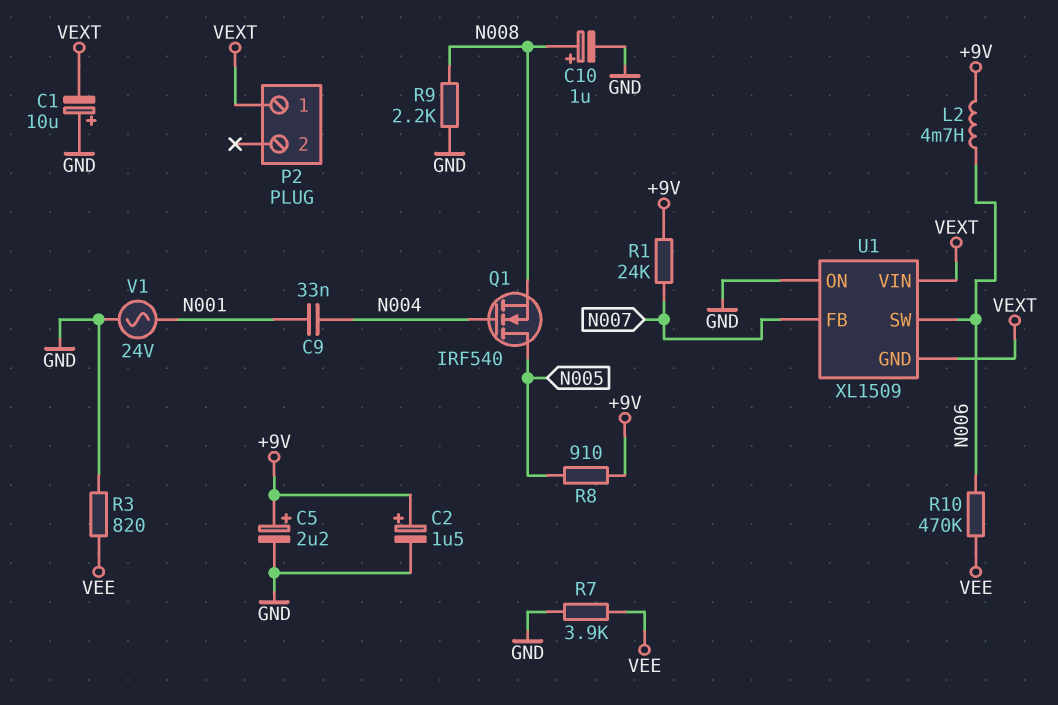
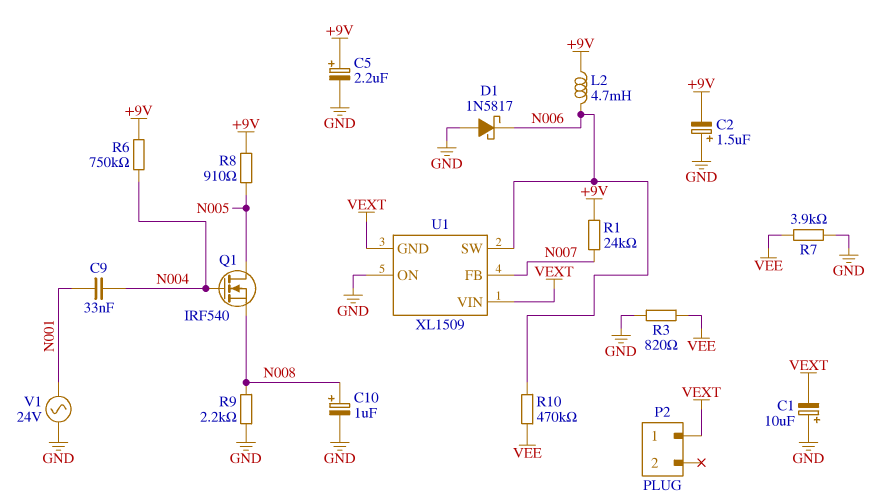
C2: 1.5uF (plus +9V, minus GND) -> 1.5uF (plus GND, minus +9V)
D1: none -> schottky 1N5817 (A GND, K N006)
R6: none -> 750k (+9V, N004)

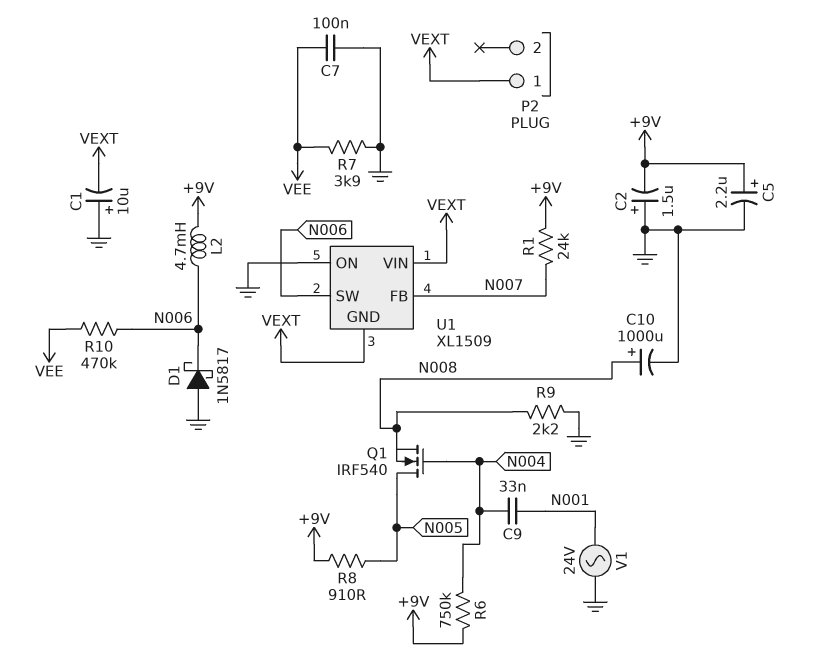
C7: none -> 100nF (GND, VEE)
C10: 1uF (plus N008, minus GND) -> 1000uF (plus N008, minus GND)
R3: 820 (GND, VEE) -> none

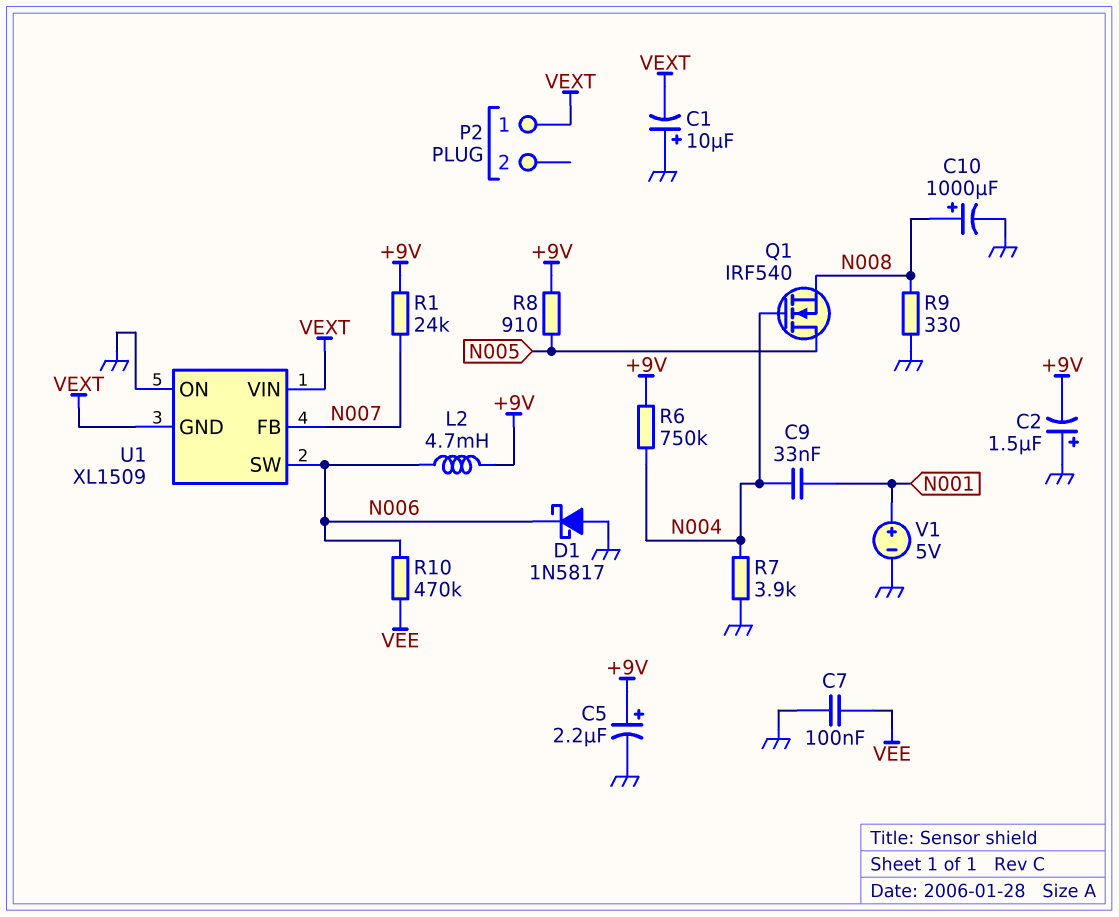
R7: 3.9k (GND, VEE) -> 3.9k (GND, N004)
R9: 2.2k (GND, N008) -> 330 (GND, N008)
V1: AC 24V (GND, N001) -> 5V (plus N001, minus GND)

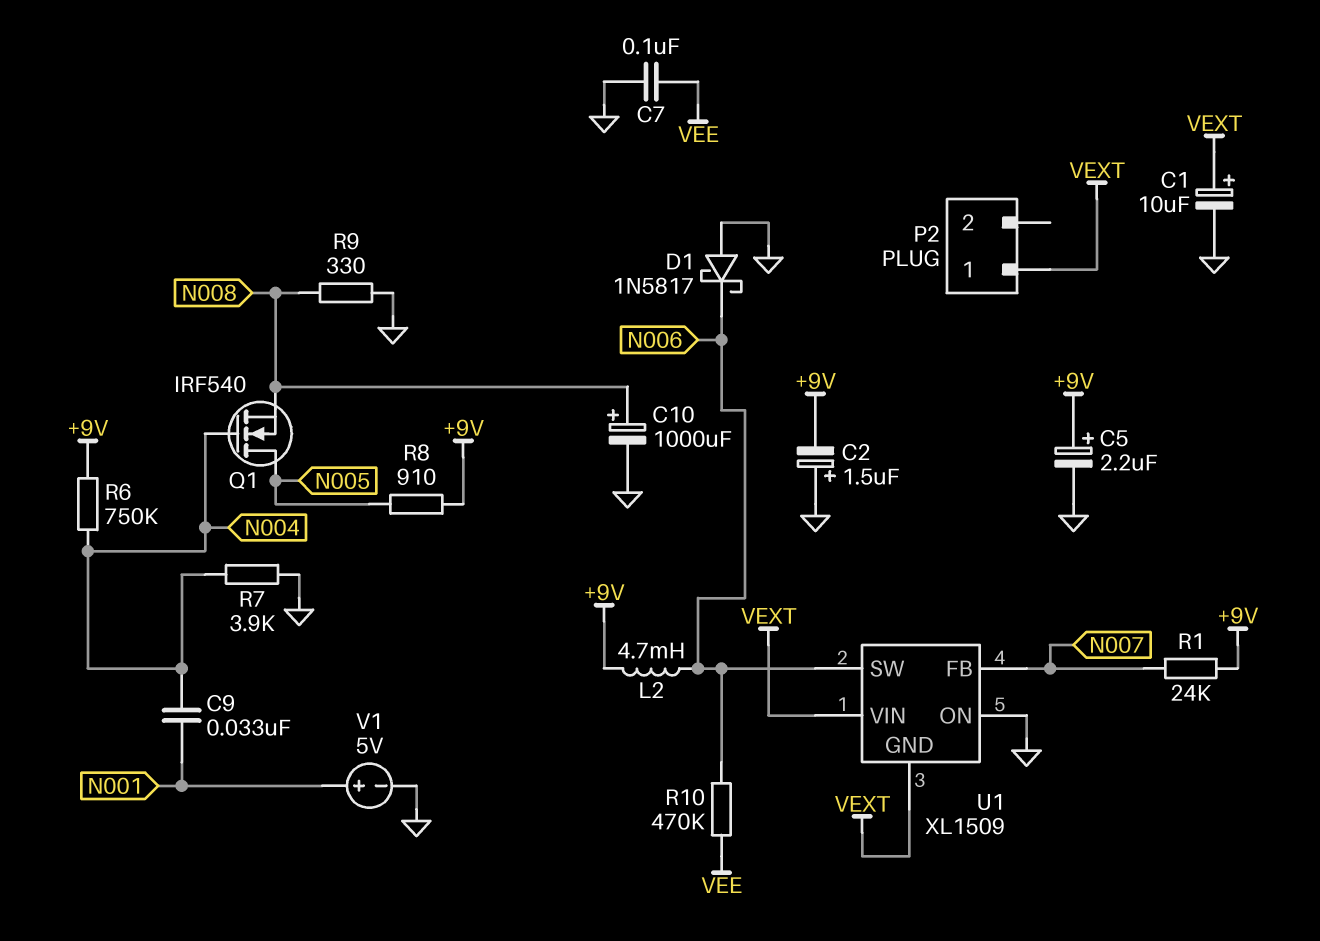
C1: 10uF (plus GND, minus VEXT) -> 10uF (plus VEXT, minus GND)

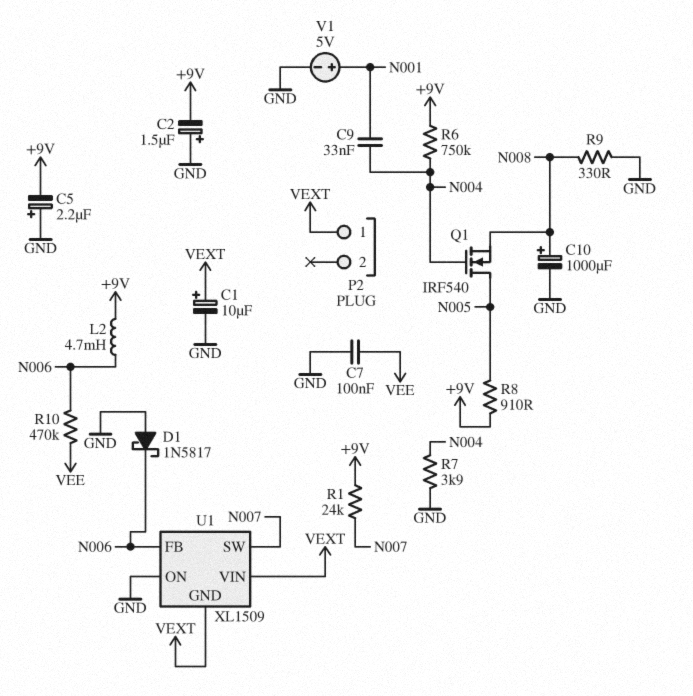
C5: 2.2uF (plus +9V, minus GND) -> 2.2uF (plus GND, minus +9V)
U1 pin FB: N007 -> N006
U1 pin SW: N006 -> N007

